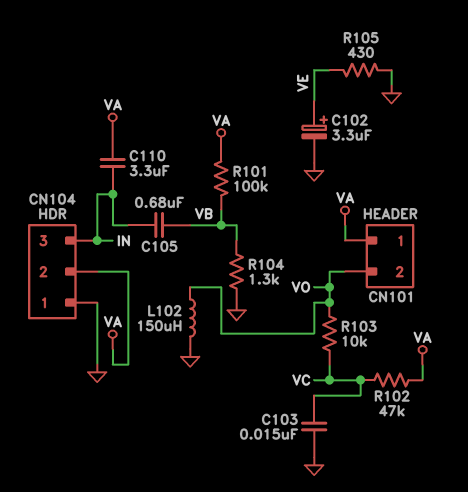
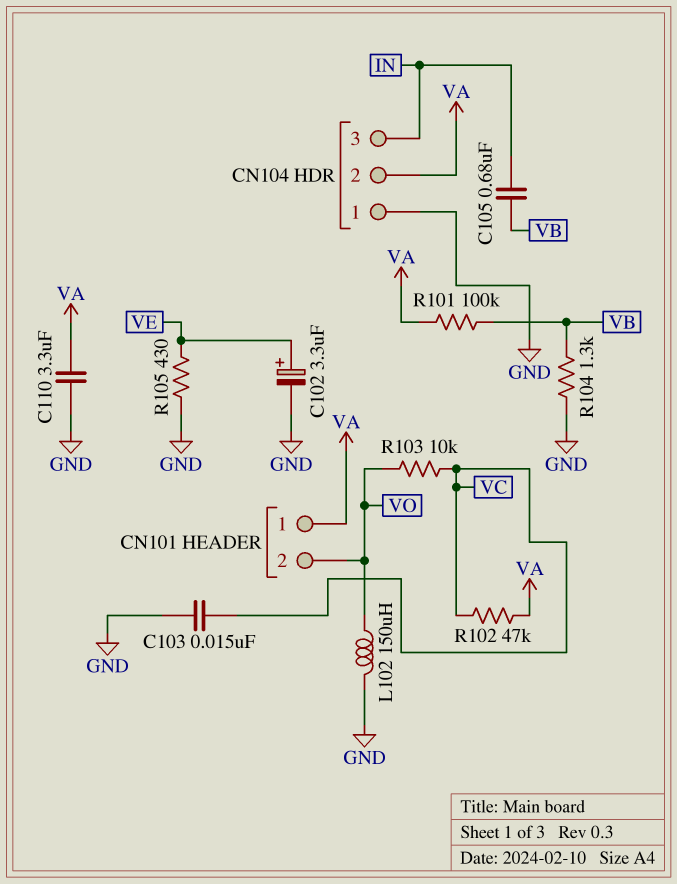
C110: 3.3uF (IN, VA) -> 3.3uF (GND, VA)

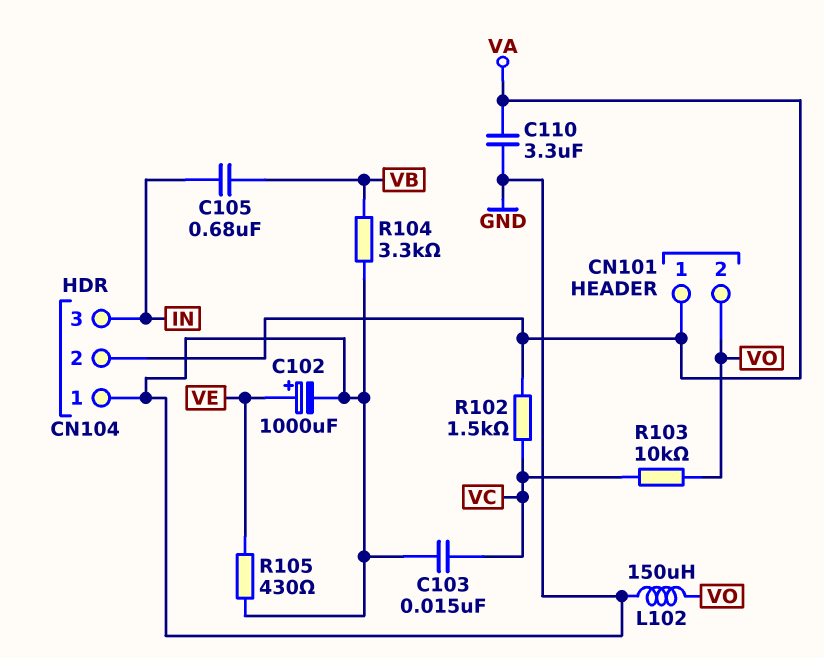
C102: 3.3uF (plus VE, minus GND) -> 1000uF (plus VE, minus GND)
R101: 100k (VA, VB) -> none
R102: 47k (VA, VC) -> 1.5k (VA, VC)
R104: 1.3k (GND, VB) -> 3.3k (GND, VB)

